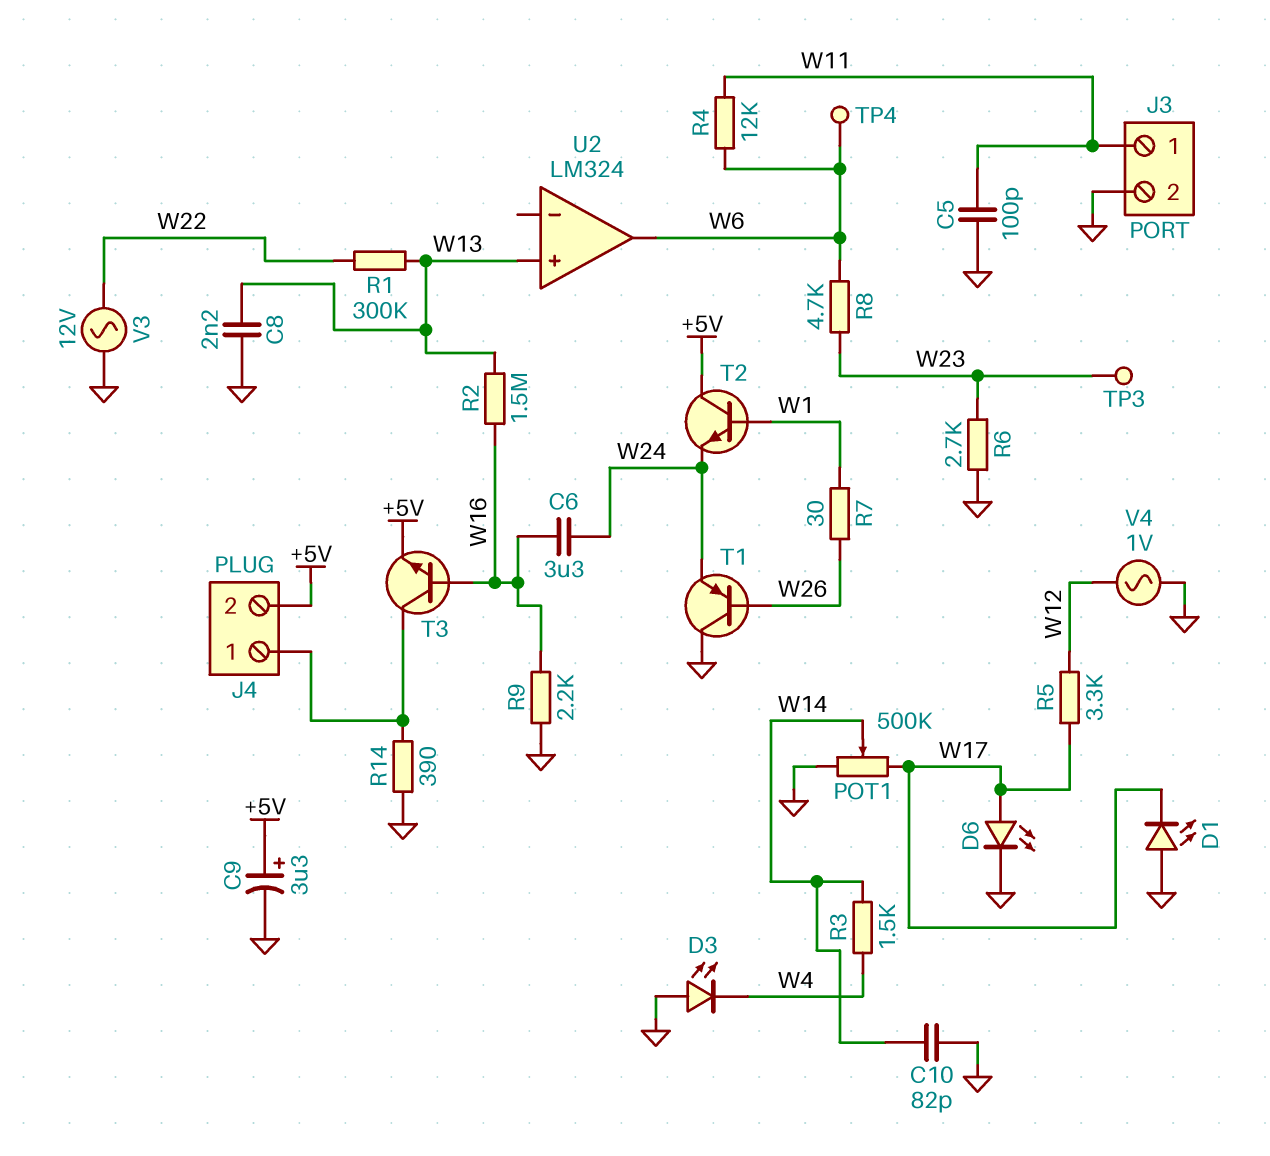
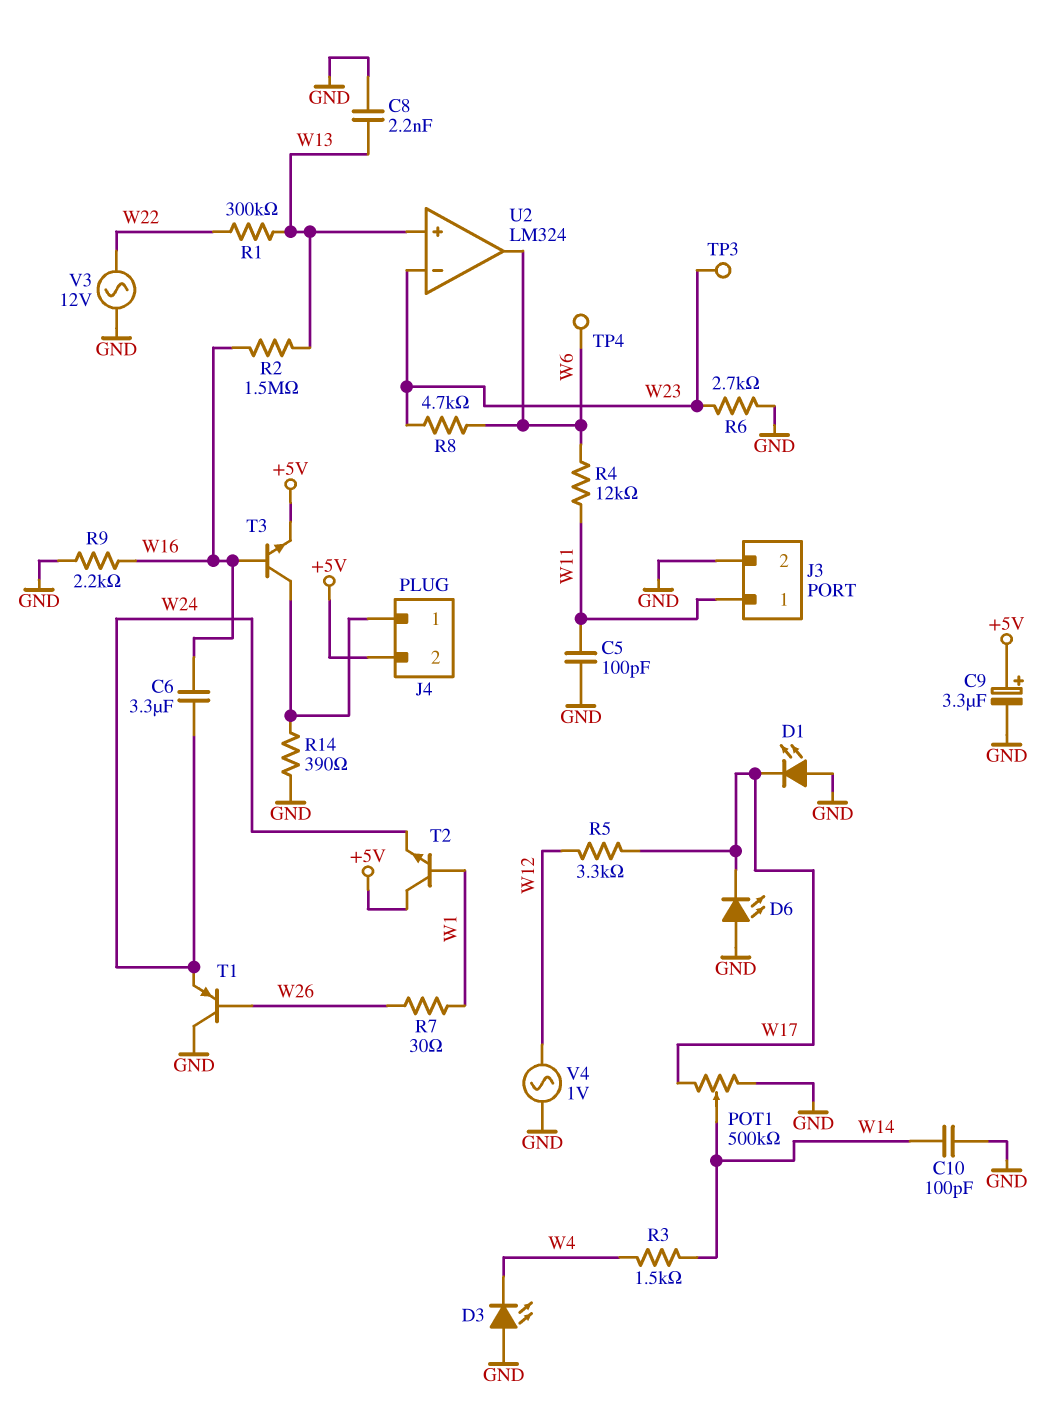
C10: 82pF (GND, W14) -> 100pF (GND, W14)
D6: LED (A W17, K GND) -> LED (A GND, K W17)
U2 pin in-: none -> W23

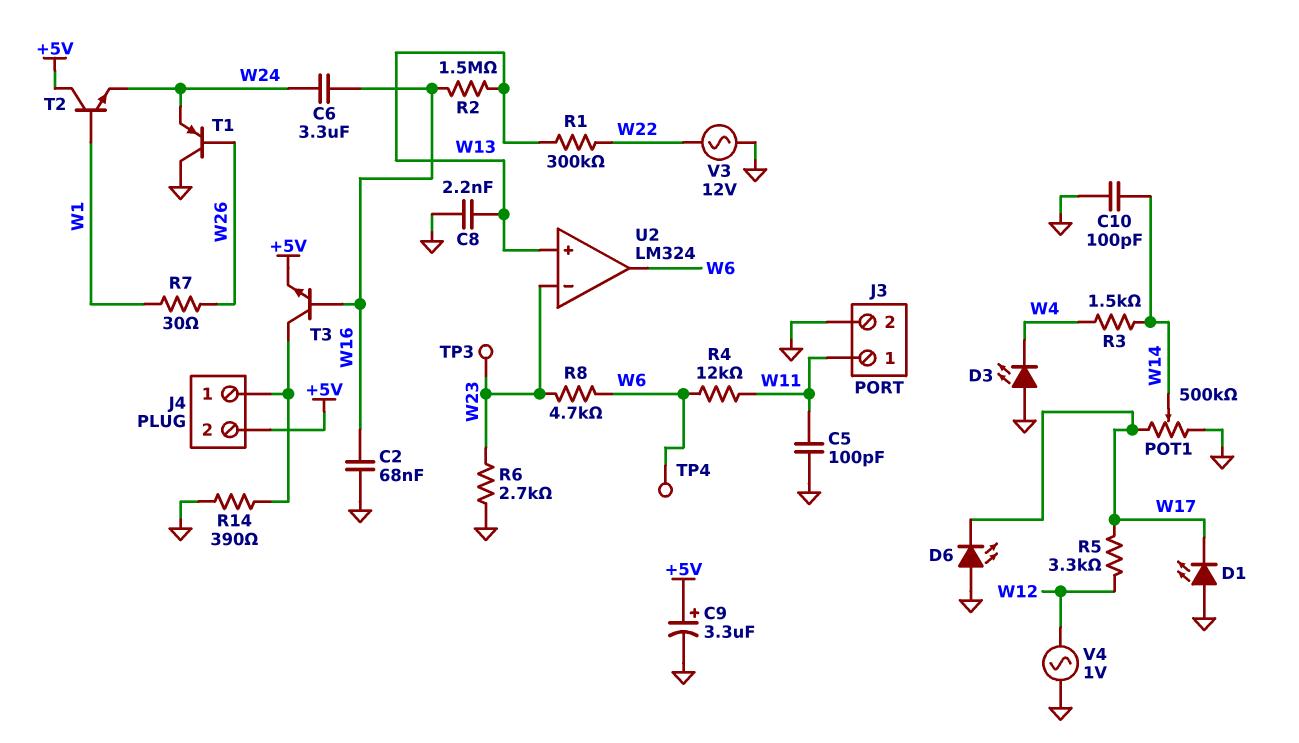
C2: none -> 68nF (GND, W16)
R9: 2.2k (GND, W16) -> none

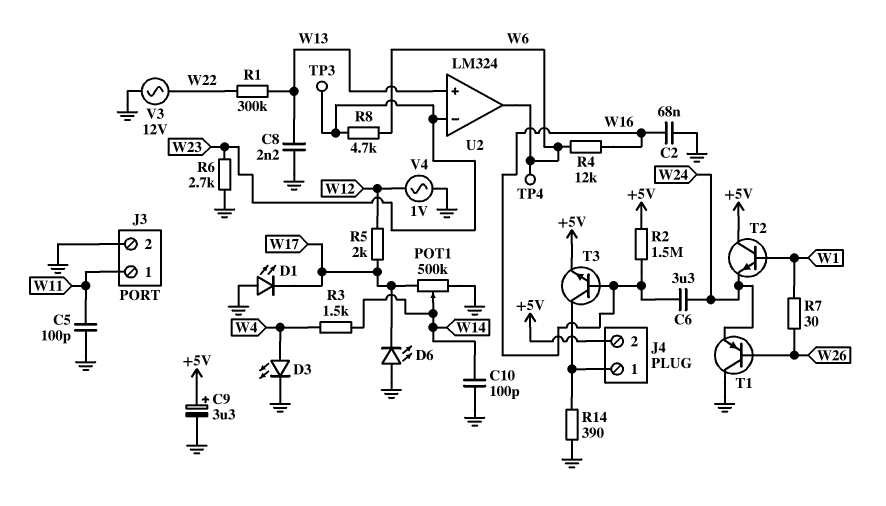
D3: LED (A GND, K W4) -> LED (A W4, K GND)
R2: 1.5M (W13, W16) -> 1.5M (+5V, W16)
R4: 12k (W6, W11) -> 12k (W6, W16)
R5: 3.3k (W12, W17) -> 2k (W12, W17)

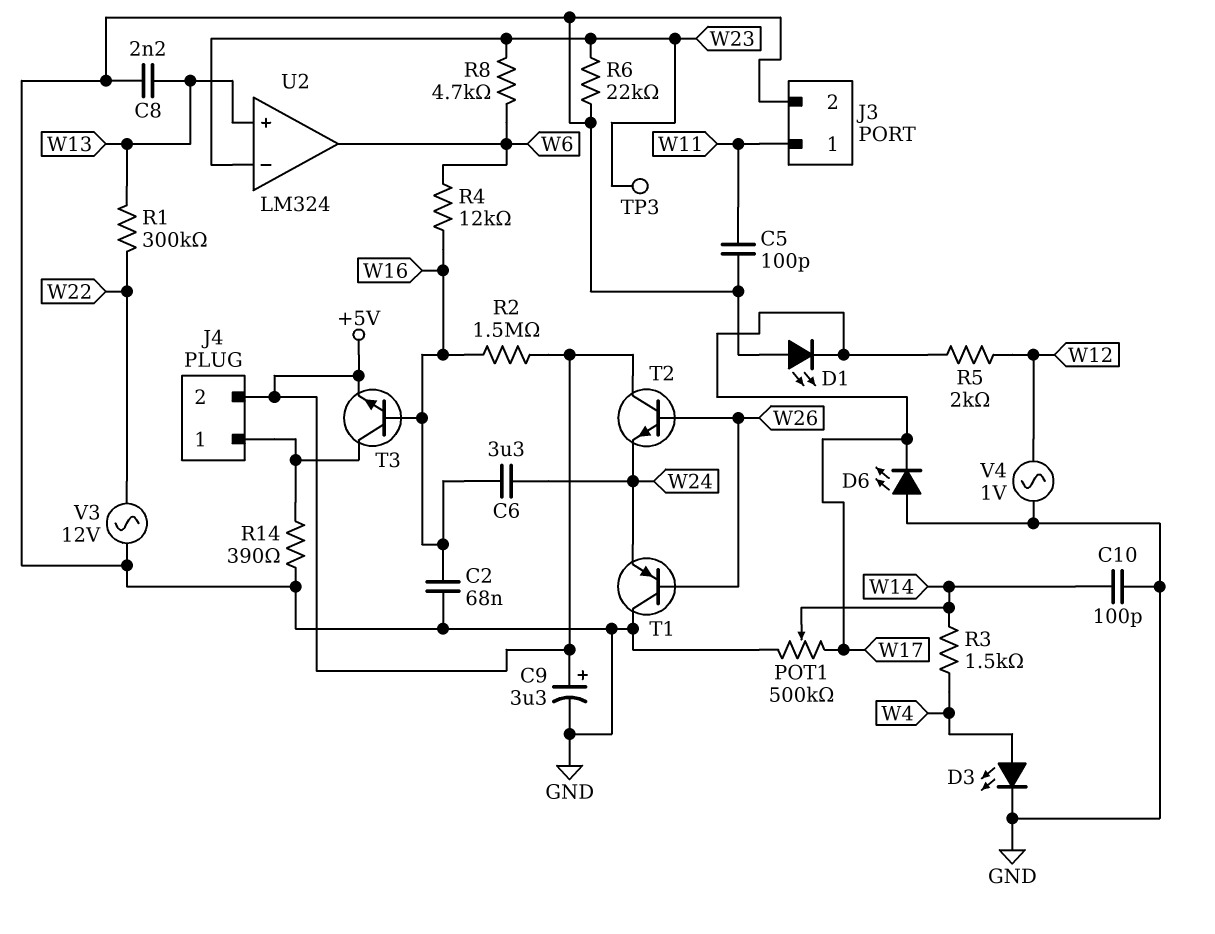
R6: 2.7k (GND, W23) -> 22k (GND, W23)
R7: 30 (W1, W26) -> none
T2: NPN (B W1, C +5V, E W24) -> NPN (B W26, C +5V, E W24)
TP4: test point (W6) -> none

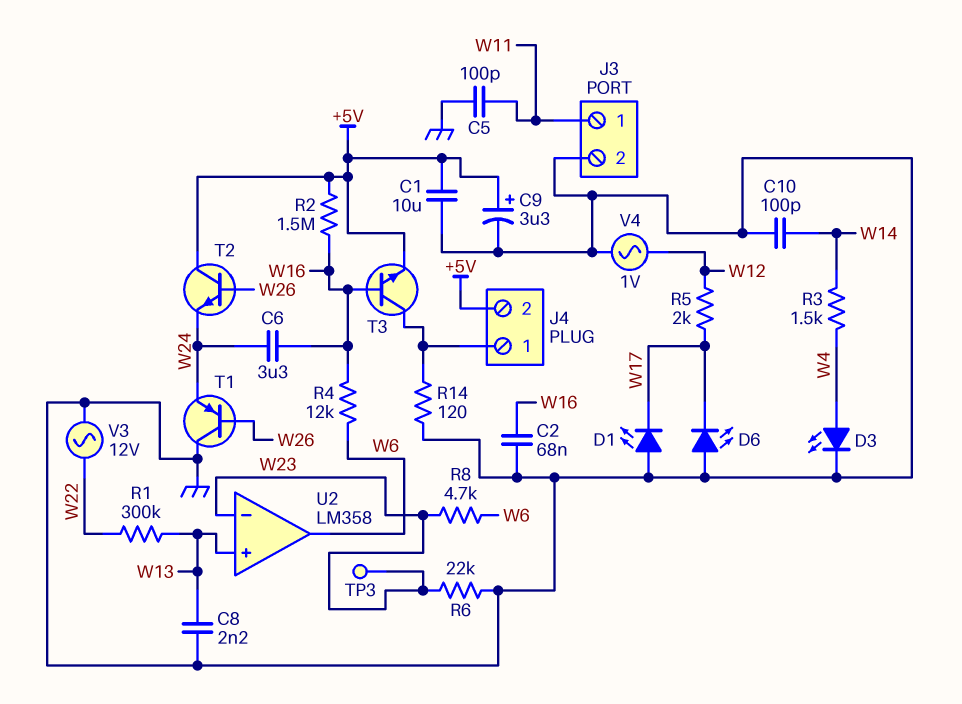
C1: none -> 10uF (+5V, GND)
POT1: 500k (GND, W17, wiper W14) -> none
R14: 390 (GND, J4/1) -> 120 (GND, J4/1)
U2: LM324 -> LM358

